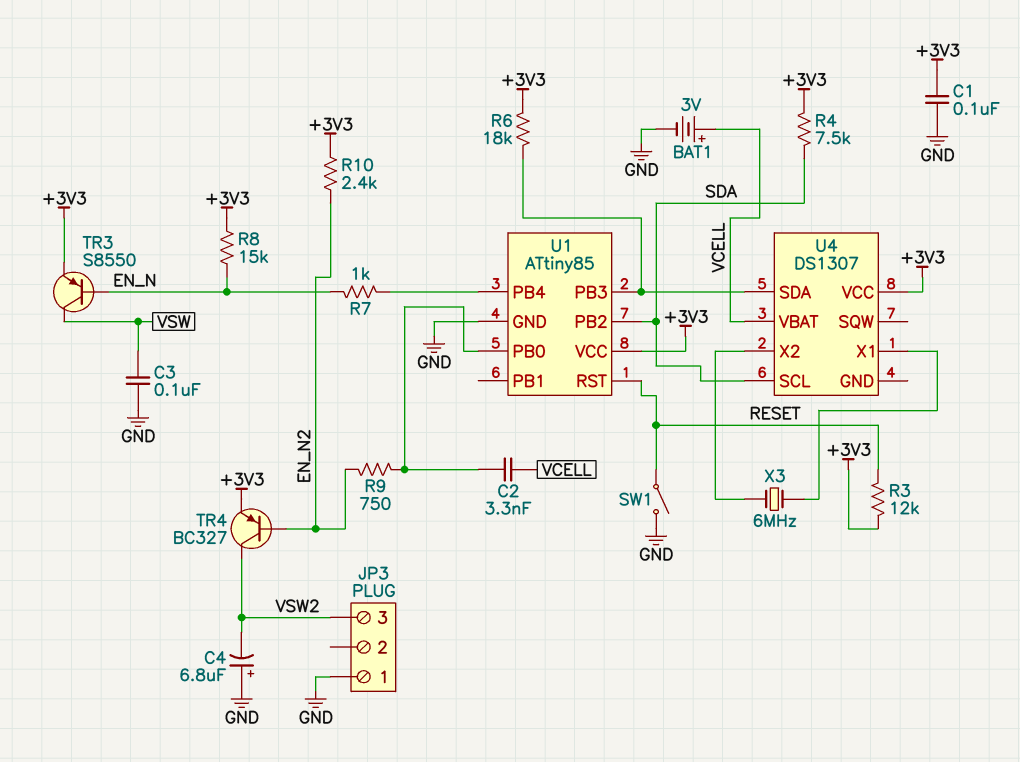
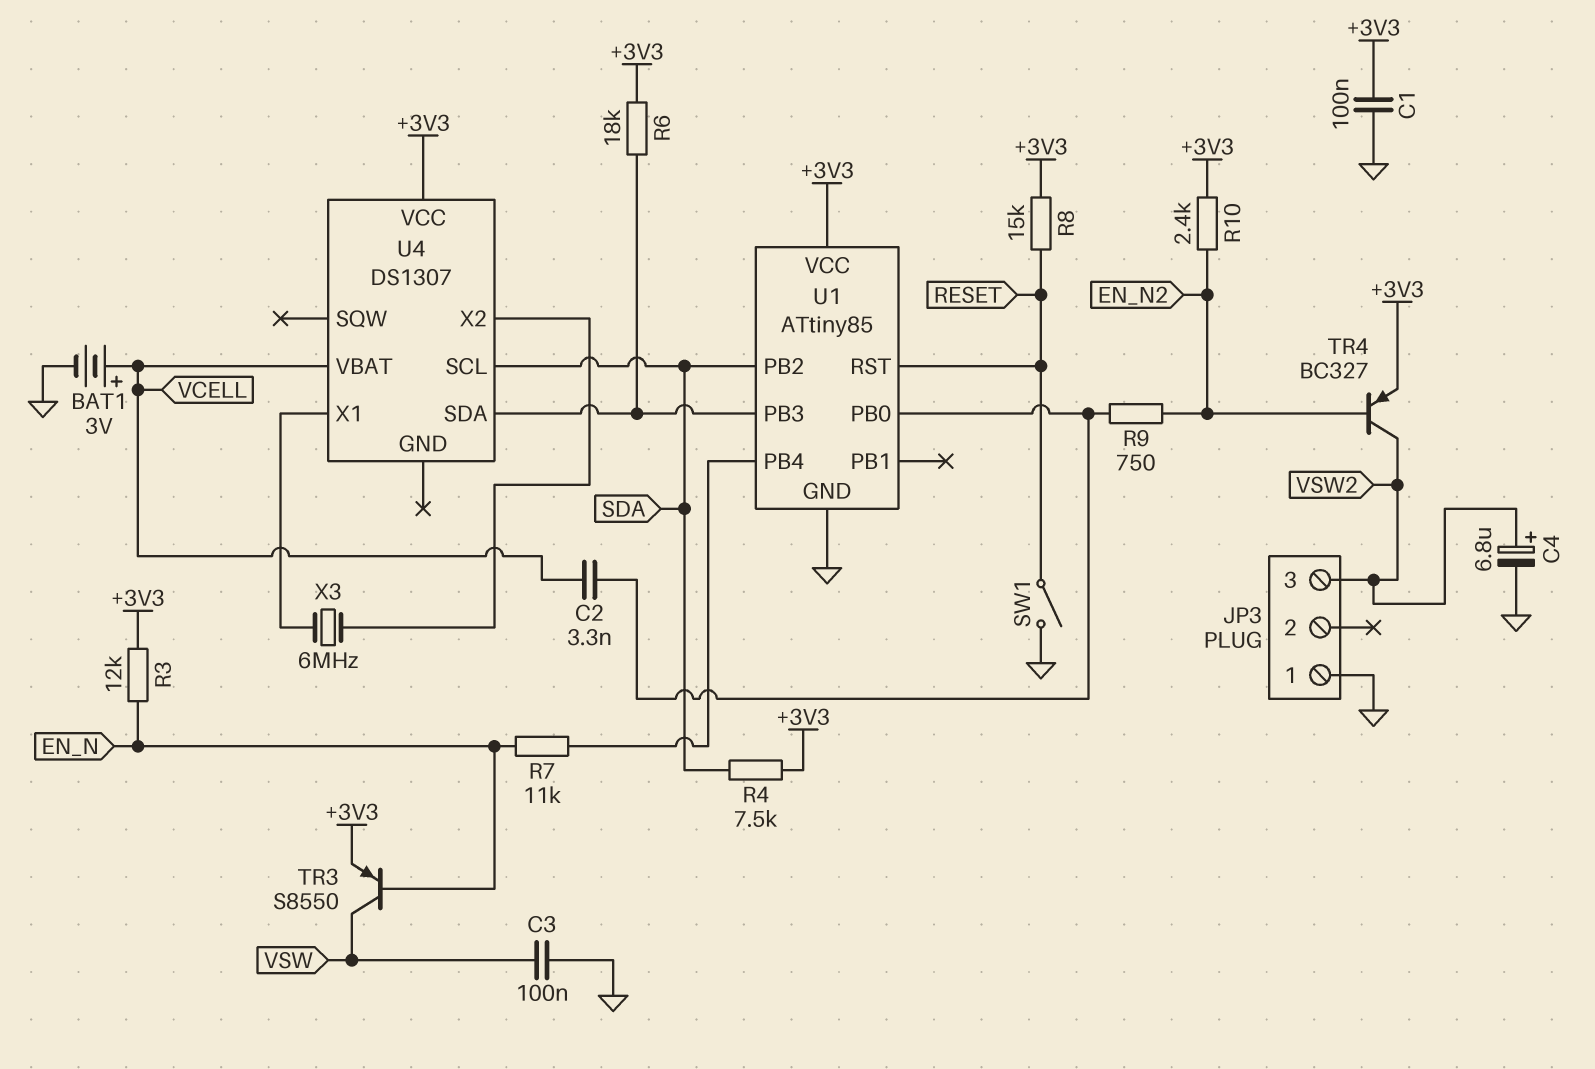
C4: 6.8uF (plus GND, minus VSW2) -> 6.8uF (plus VSW2, minus GND)
R3: 12k (+3V3, RESET) -> 12k (+3V3, EN_N)
R7: 1k (EN_N, U1/PB4) -> 11k (EN_N, U1/PB4)
R8: 15k (+3V3, EN_N) -> 15k (+3V3, RESET)

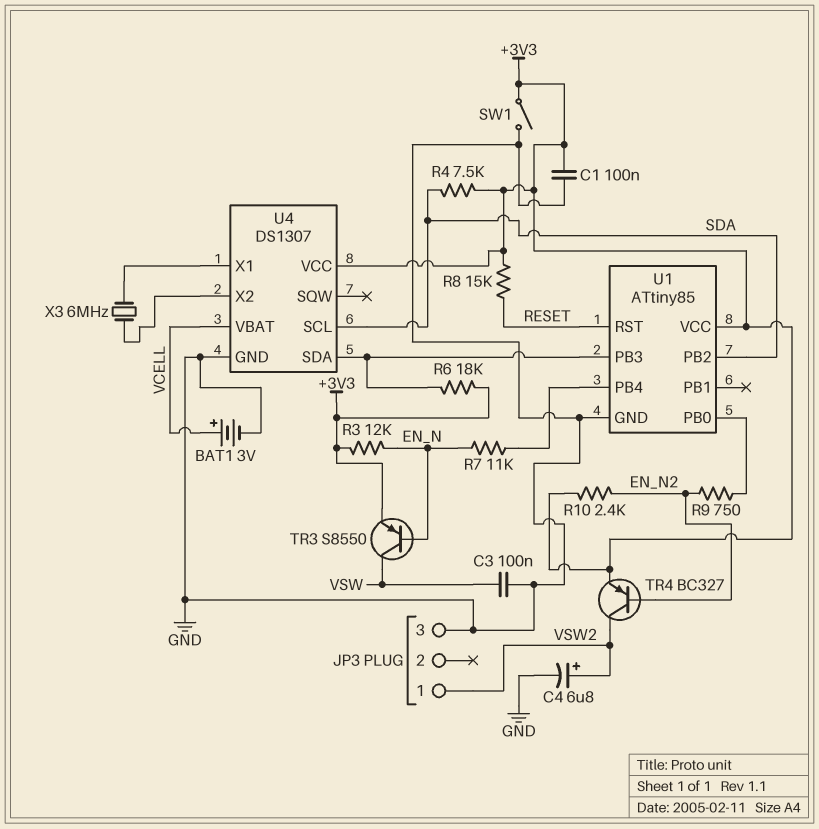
C2: 3.3nF (U1/PB0, VCELL) -> none
JP3 pin 1: GND -> VSW2
JP3 pin 3: VSW2 -> GND
SW1: switch (GND, RESET) -> switch (+3V3, GND)
U4 pin GND: none -> GND

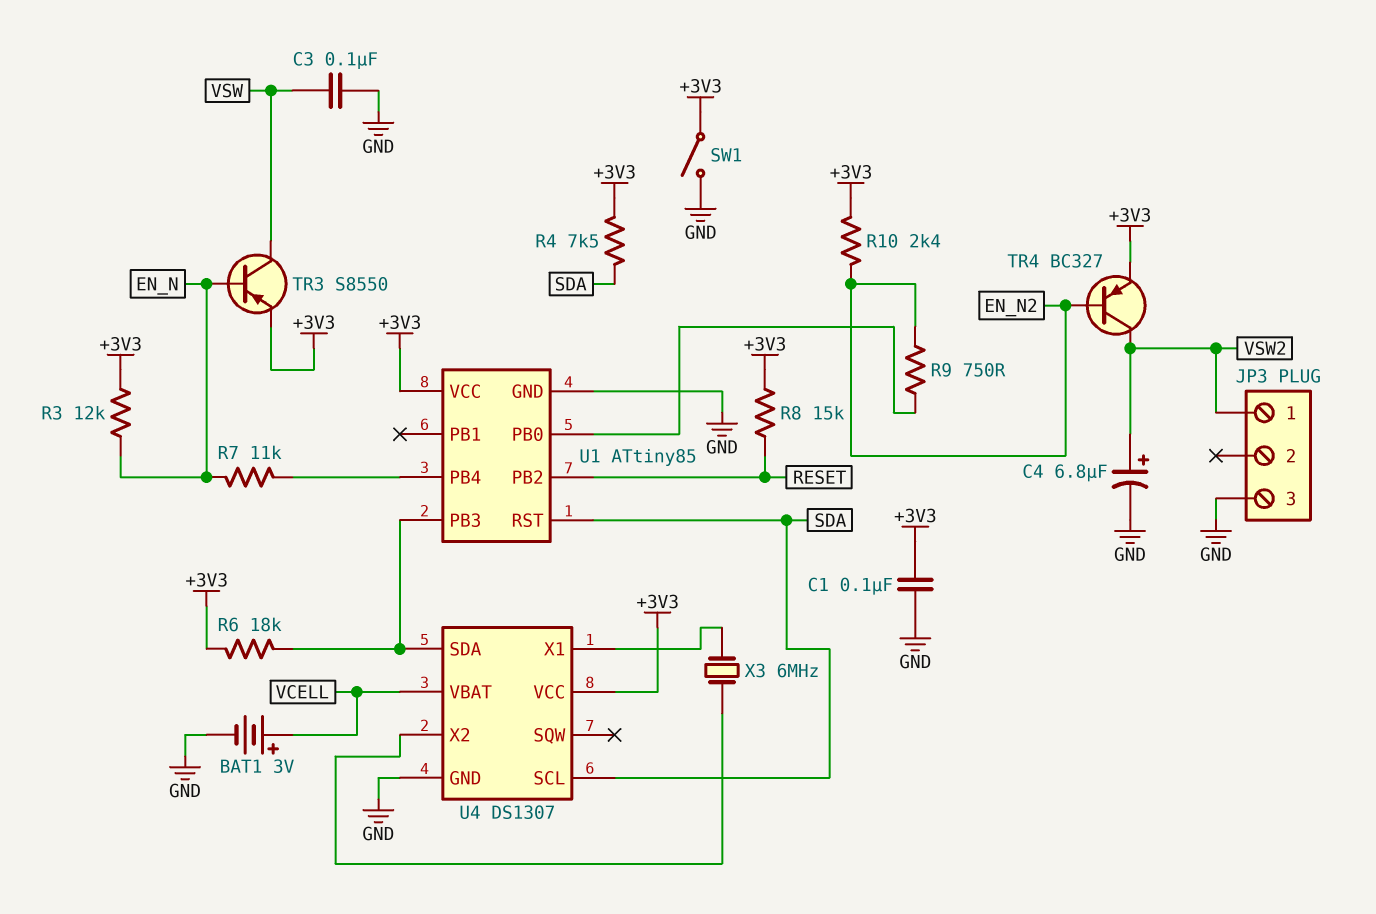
U1 pin PB2: SDA -> RESET
U1 pin RST: RESET -> SDA

